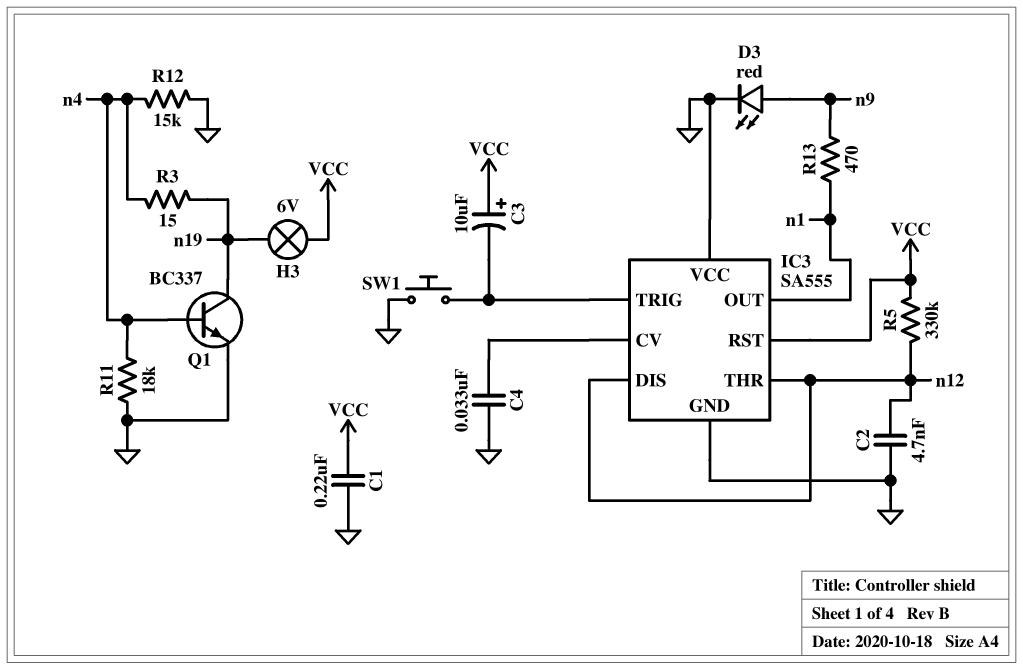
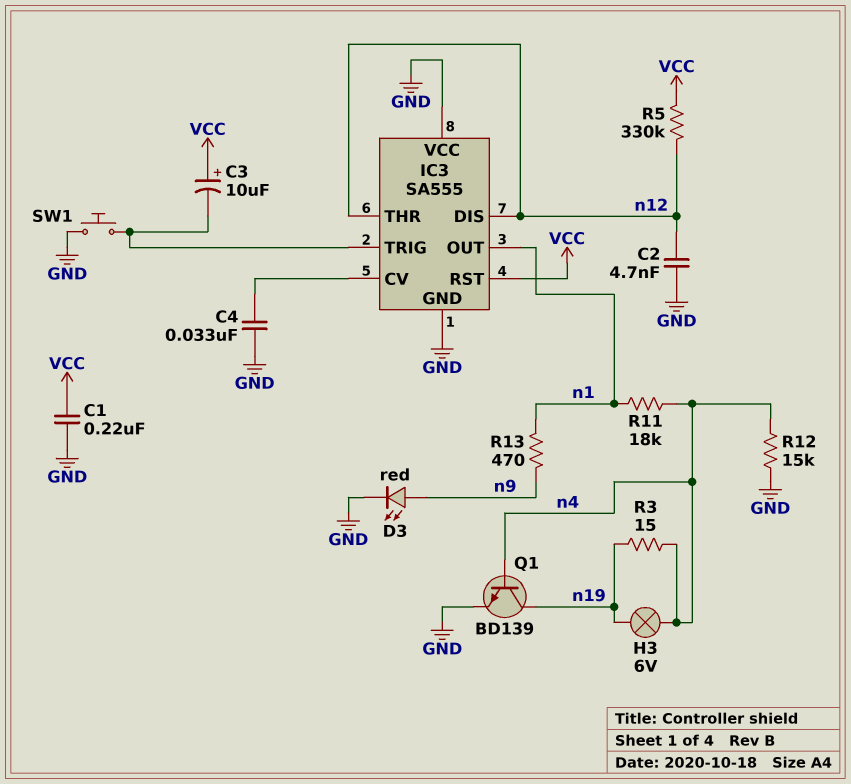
H3: lamp 6V (VCC, n19) -> lamp 6V (n4, n19)
Q1: NPN BC337 (B n4, C n19, E GND) -> NPN BD139 (B n4, C n19, E GND)
R11: 18k (GND, n4) -> 18k (n1, n4)

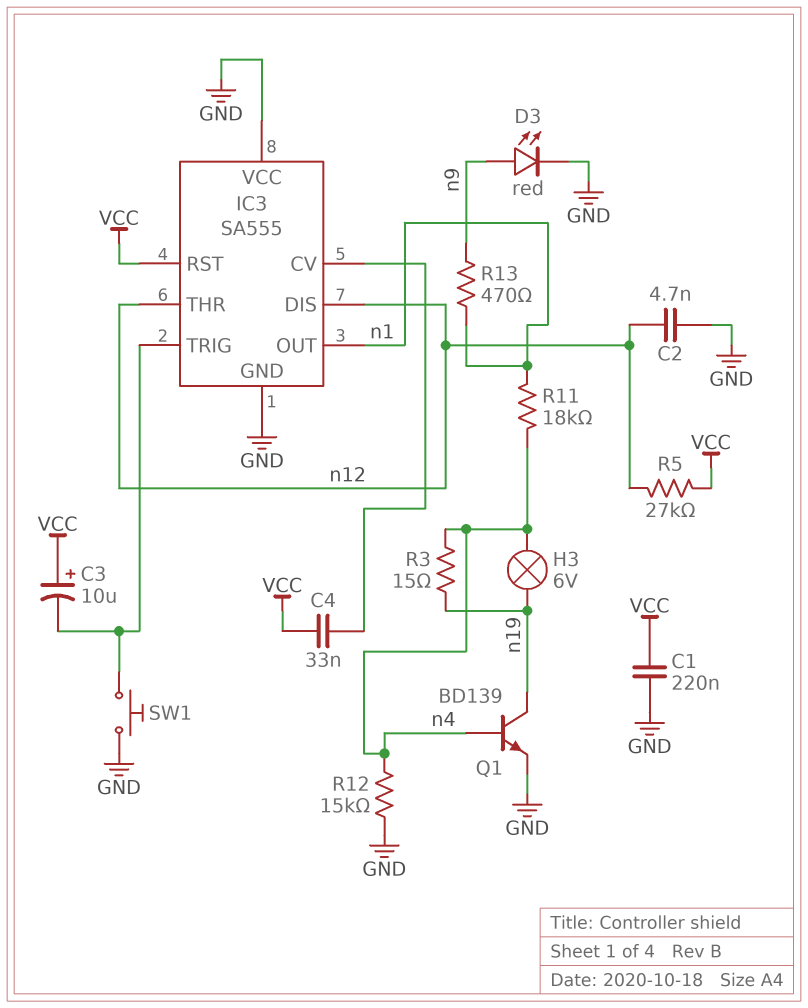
C4: 33nF (GND, IC3/CV) -> 33nF (IC3/CV, VCC)
R5: 330k (VCC, n12) -> 27k (VCC, n12)

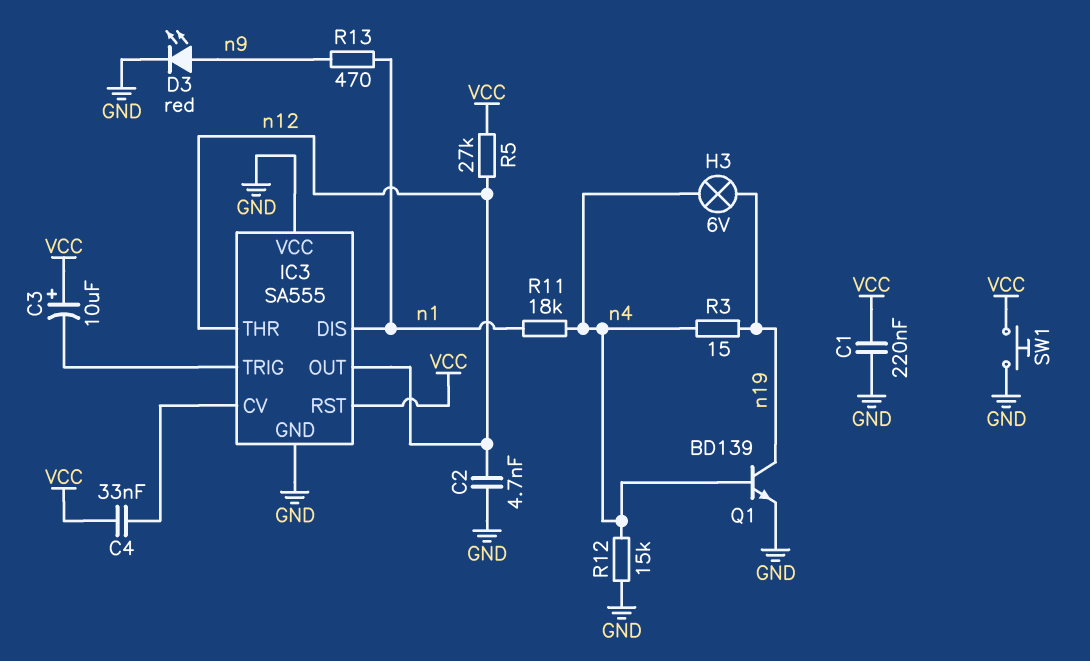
IC3 pin DIS: n12 -> n1
IC3 pin OUT: n1 -> n12
SW1: button (GND, IC3/TRIG) -> button (GND, VCC)

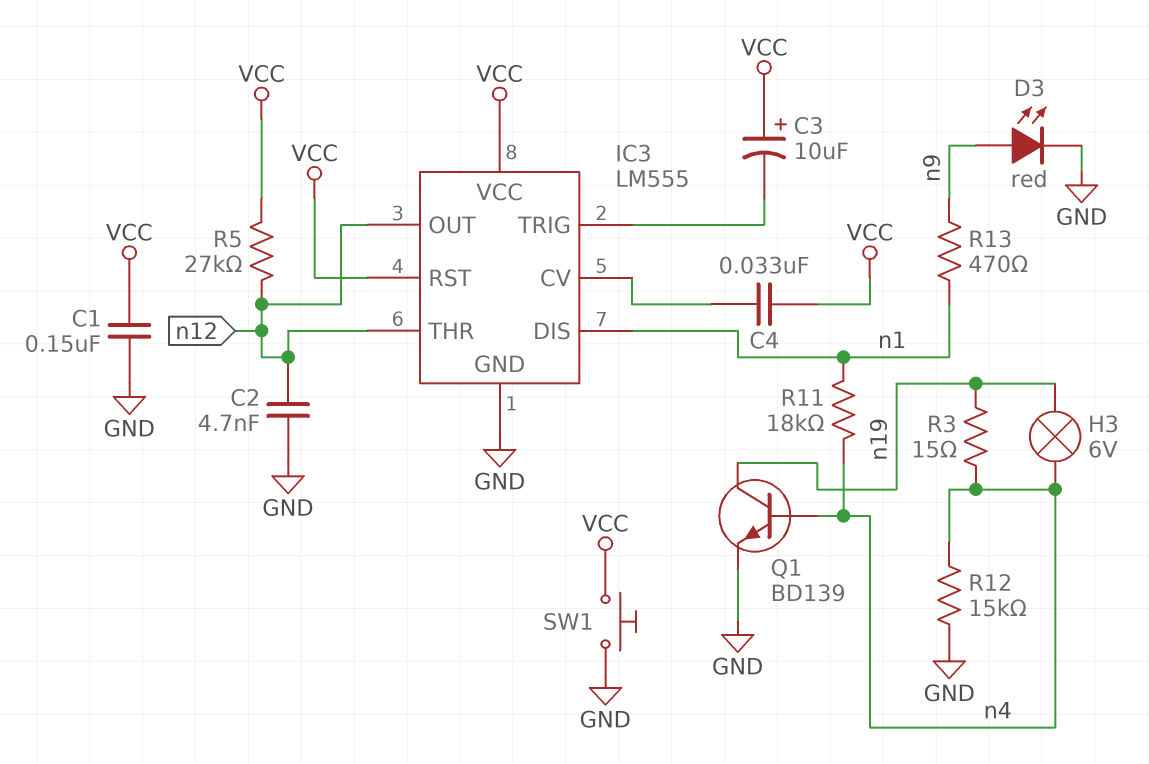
C1: 220nF (GND, VCC) -> 150nF (GND, VCC)
IC3: SA555 -> LM555
IC3 pin VCC: GND -> VCC

